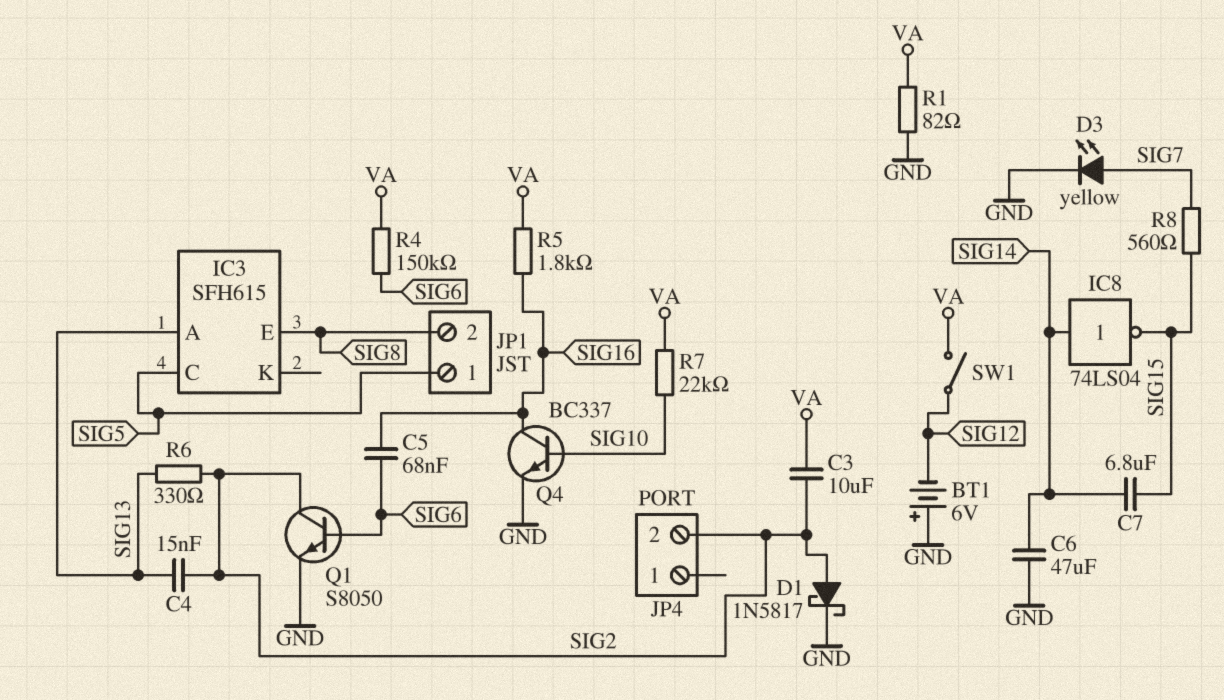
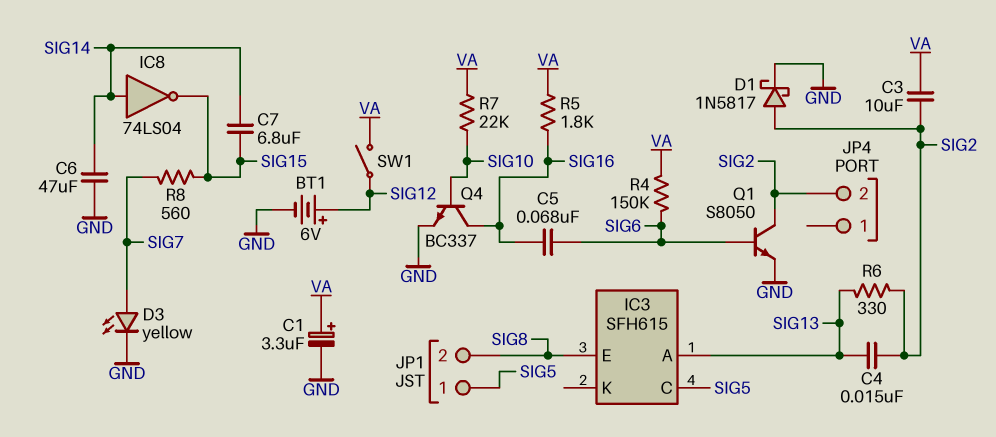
BT1: 6V (plus GND, minus SIG12) -> 6V (plus SIG12, minus GND)
C1: none -> 3.3uF (plus VA, minus GND)
R1: 82 (GND, VA) -> none

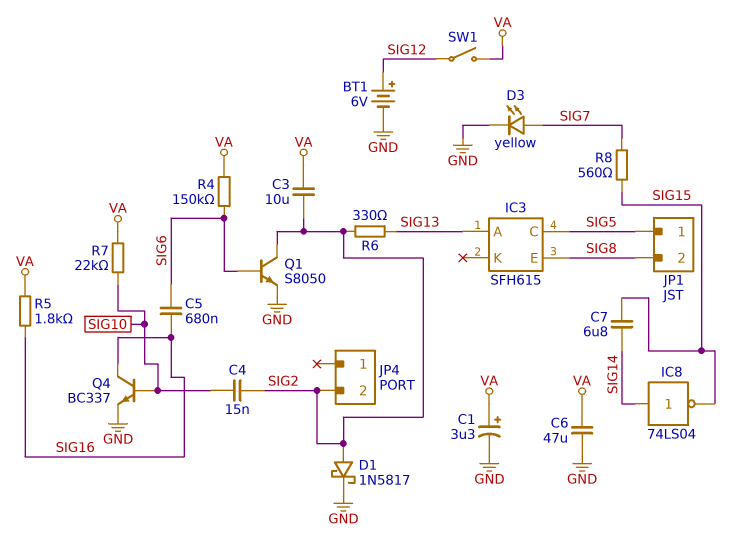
C4: 15nF (SIG2, SIG13) -> 15nF (SIG2, SIG10)
C5: 68nF (SIG6, SIG16) -> 680nF (SIG6, SIG16)
C6: 47uF (GND, SIG14) -> 47uF (GND, VA)

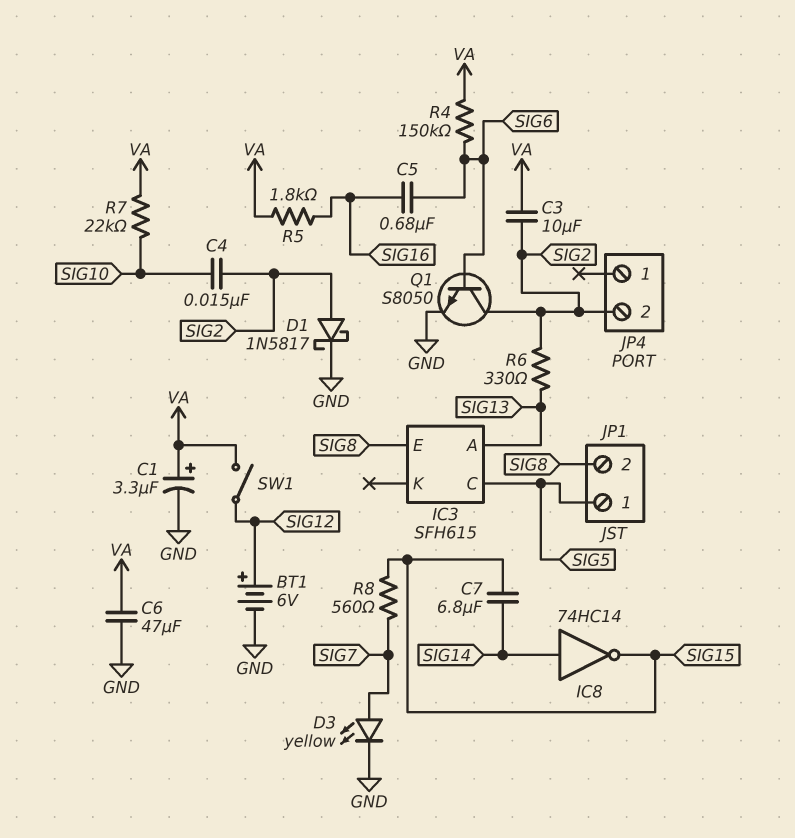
IC8: NOT 74LS04 (in SIG14, out SIG15) -> NOT 74HC14 (in SIG14, out SIG15)
Q4: NPN BC337 (B SIG10, C SIG16, E GND) -> none

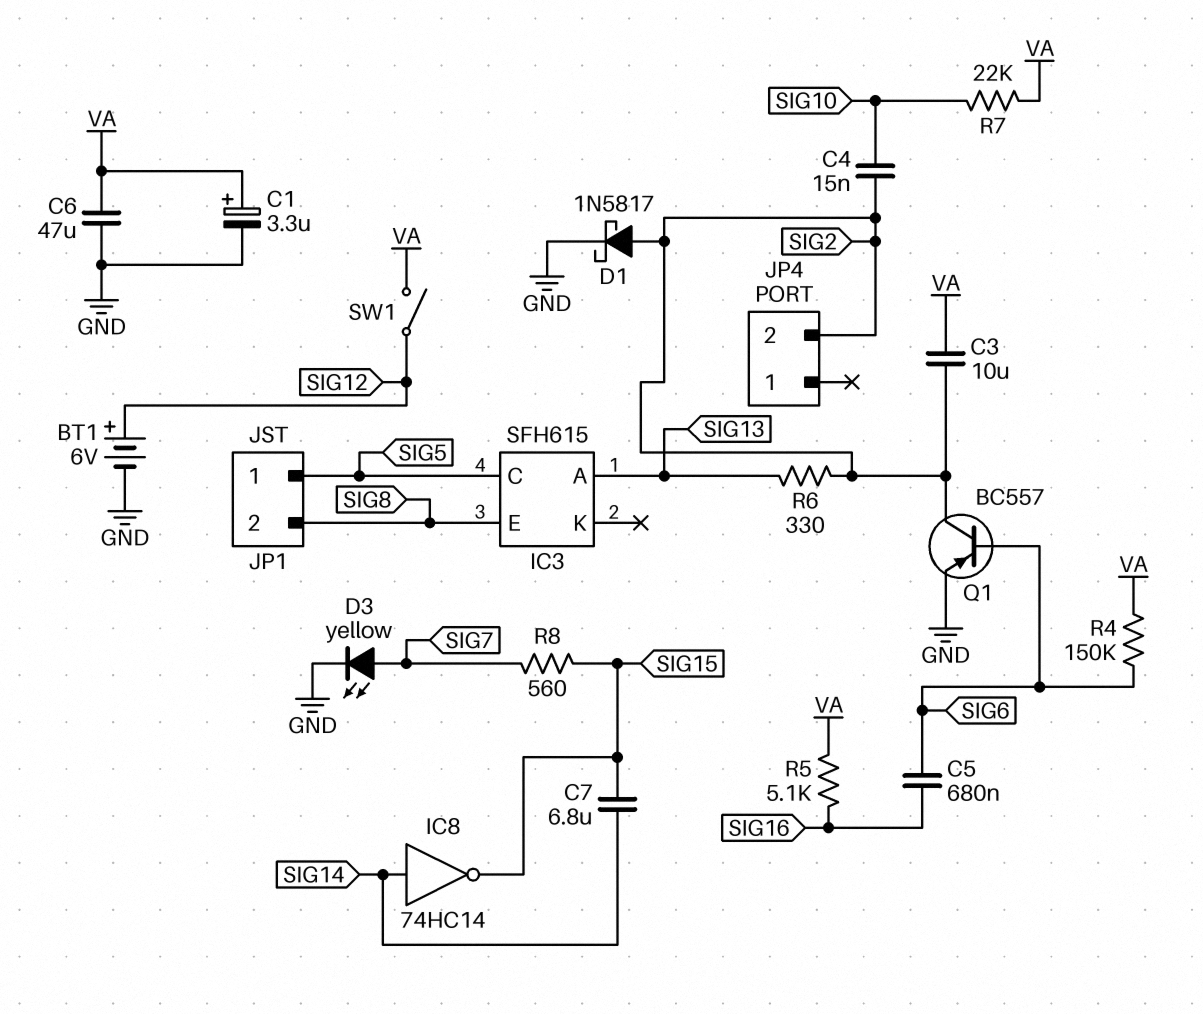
Q1: NPN S8050 (B SIG6, C SIG2, E GND) -> PNP BC557 (B SIG6, C SIG2, E GND)
R5: 1.8k (SIG16, VA) -> 5.1k (SIG16, VA)

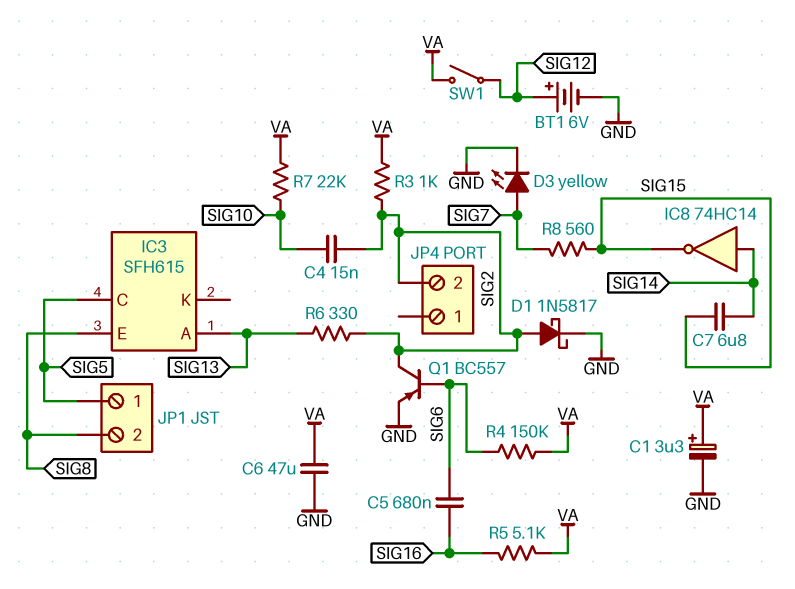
C3: 10uF (SIG2, VA) -> none
R3: none -> 1k (SIG2, VA)

